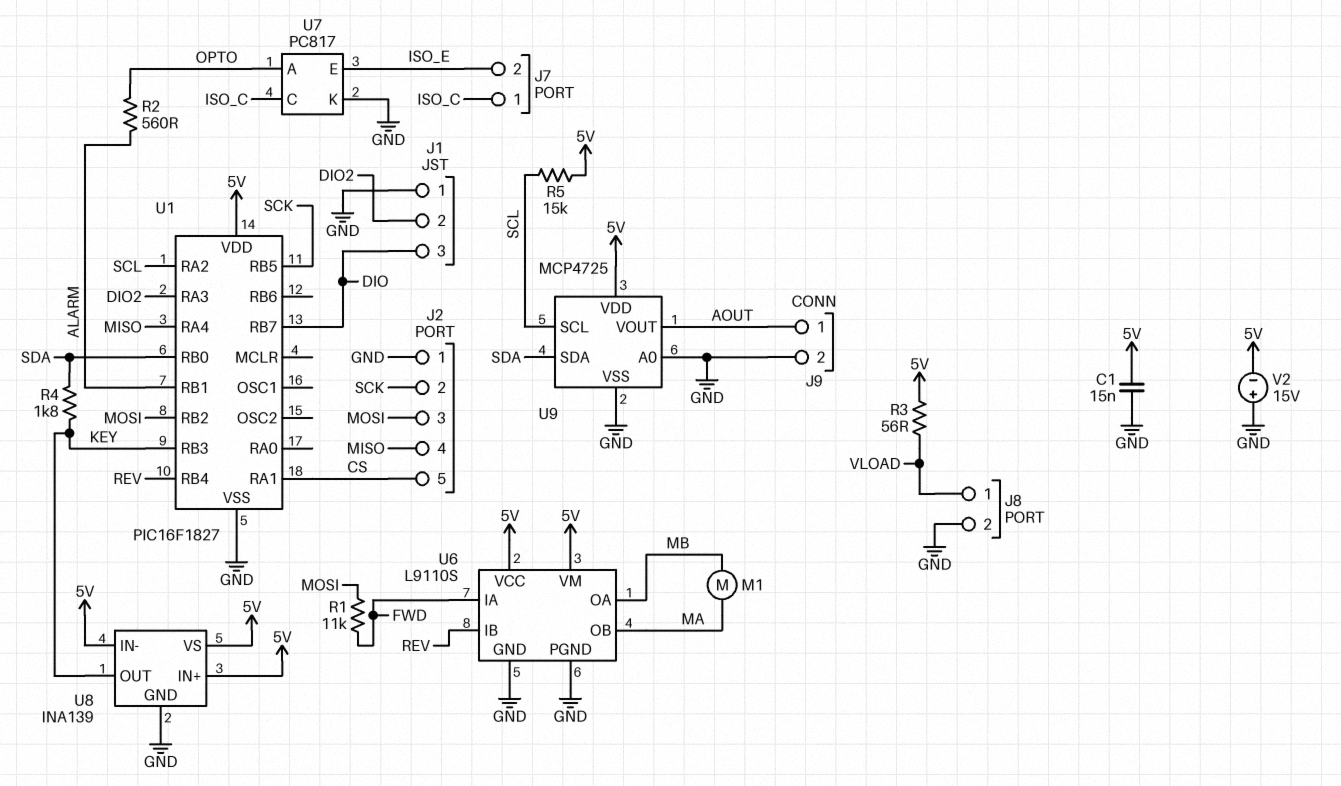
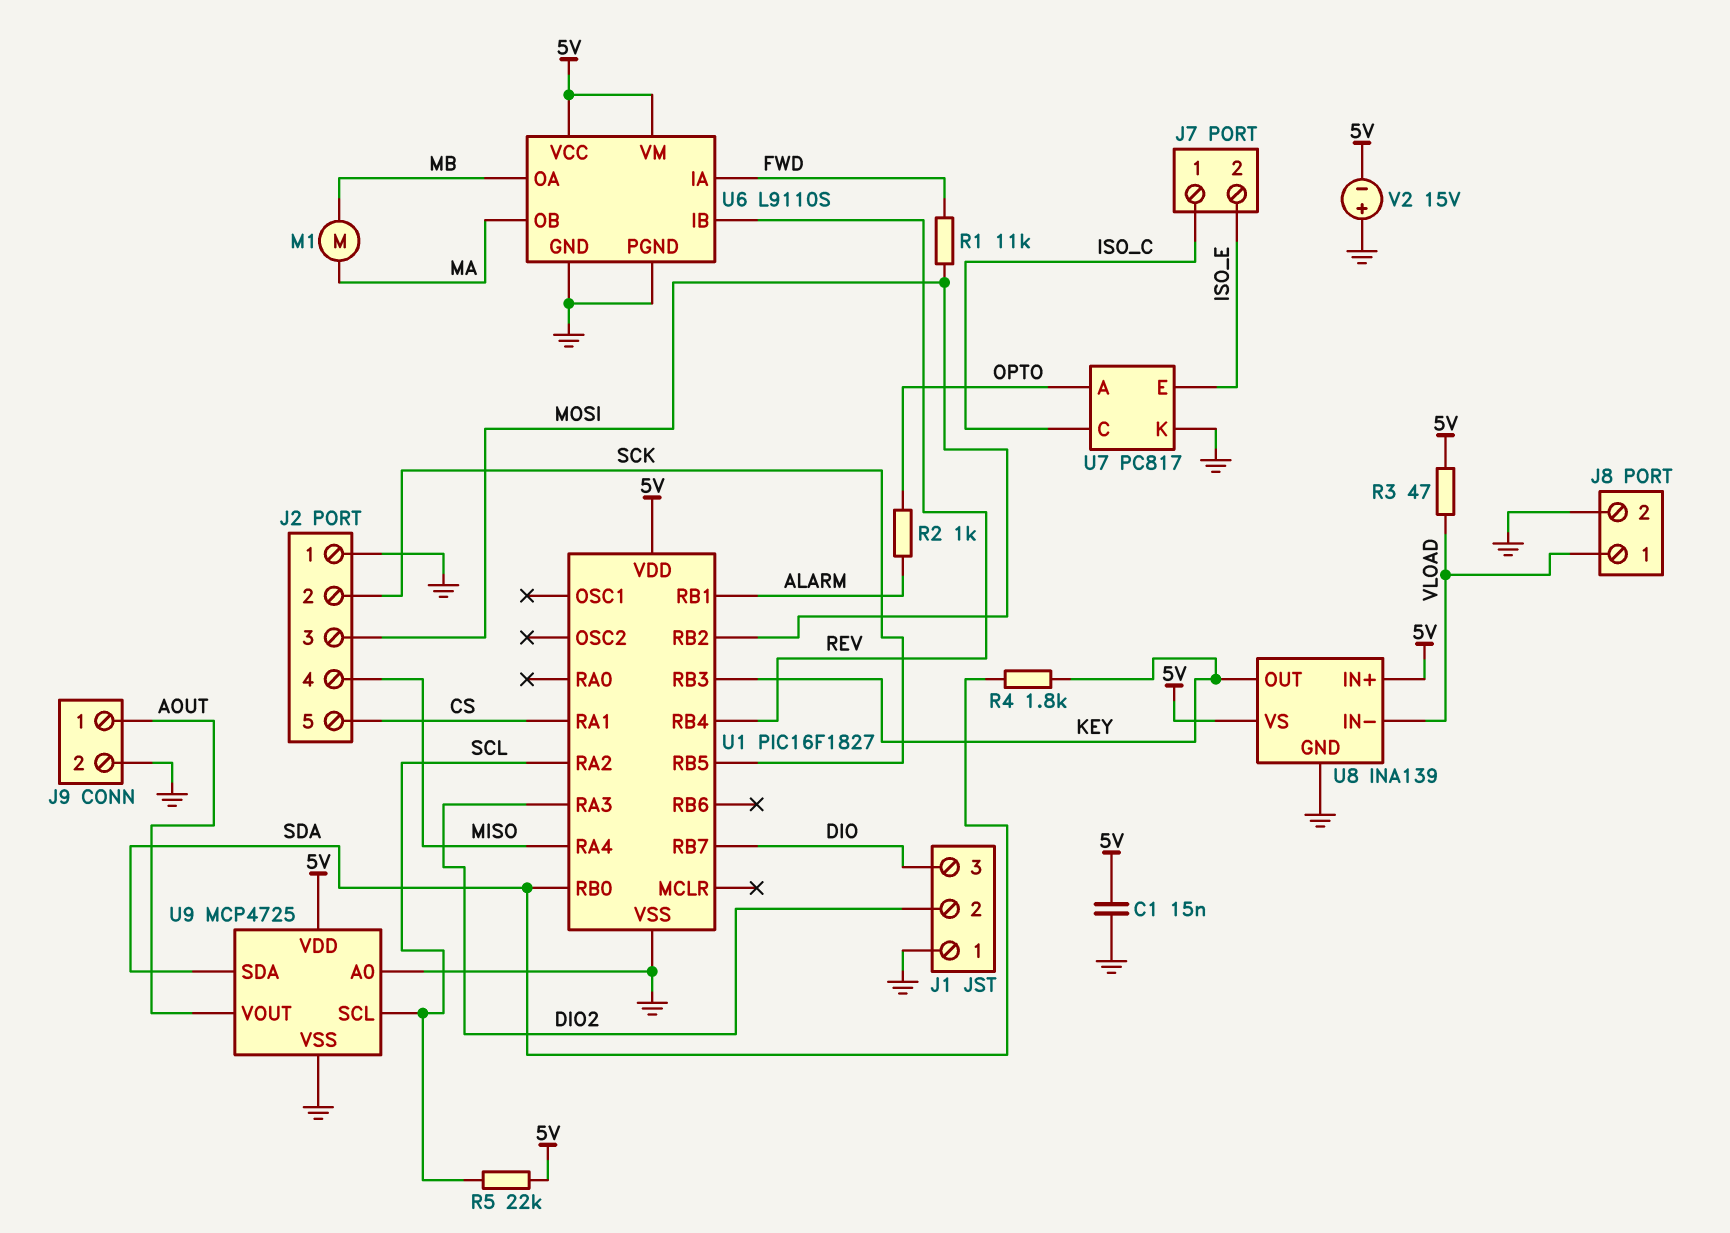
R2: 560 (ALARM, OPTO) -> 1k (ALARM, OPTO)
R3: 56 (5V, VLOAD) -> 47 (5V, VLOAD)
R5: 15k (5V, SCL) -> 22k (5V, SCL)
U8 pin IN-: 5V -> VLOAD

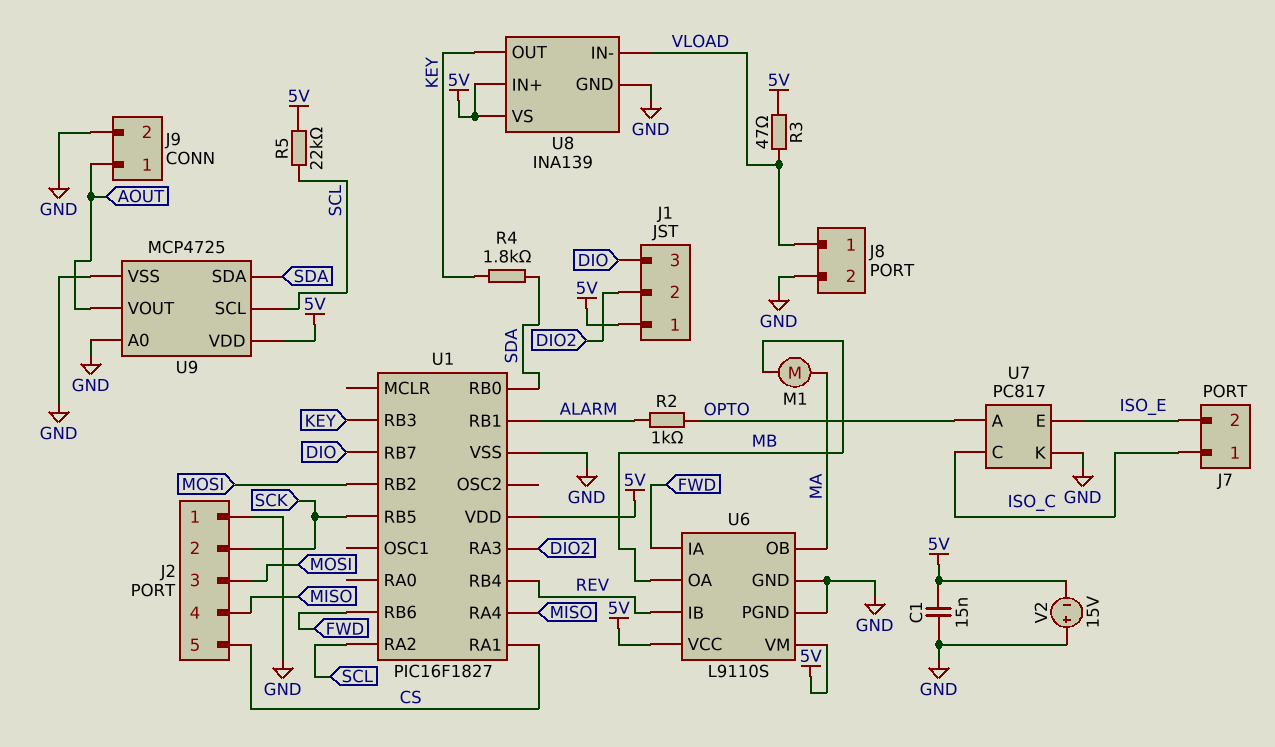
J1 pin 1: GND -> 5V
R1: 11k (FWD, MOSI) -> none
U1 pin RB6: none -> FWD

